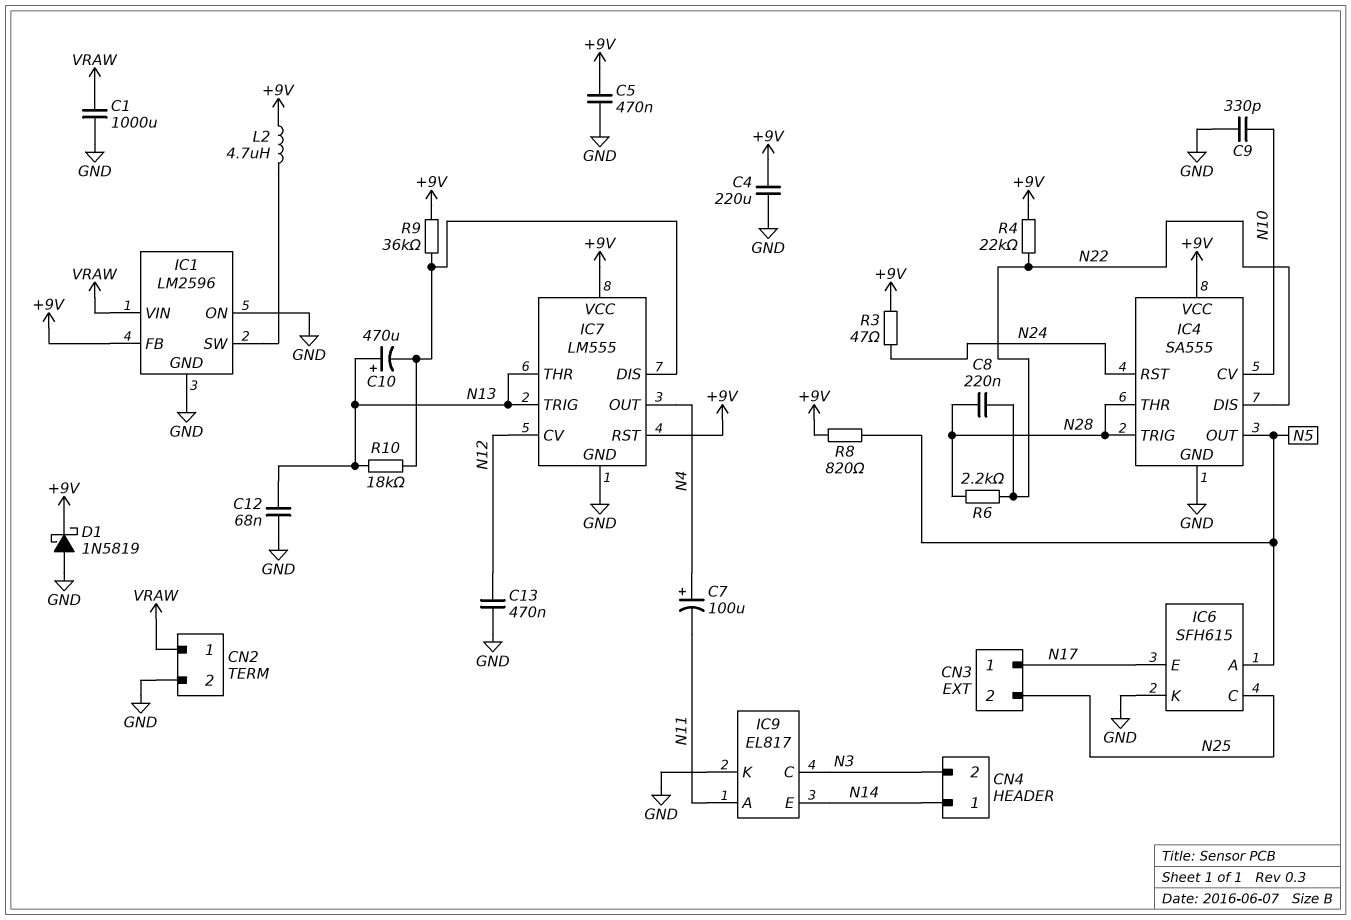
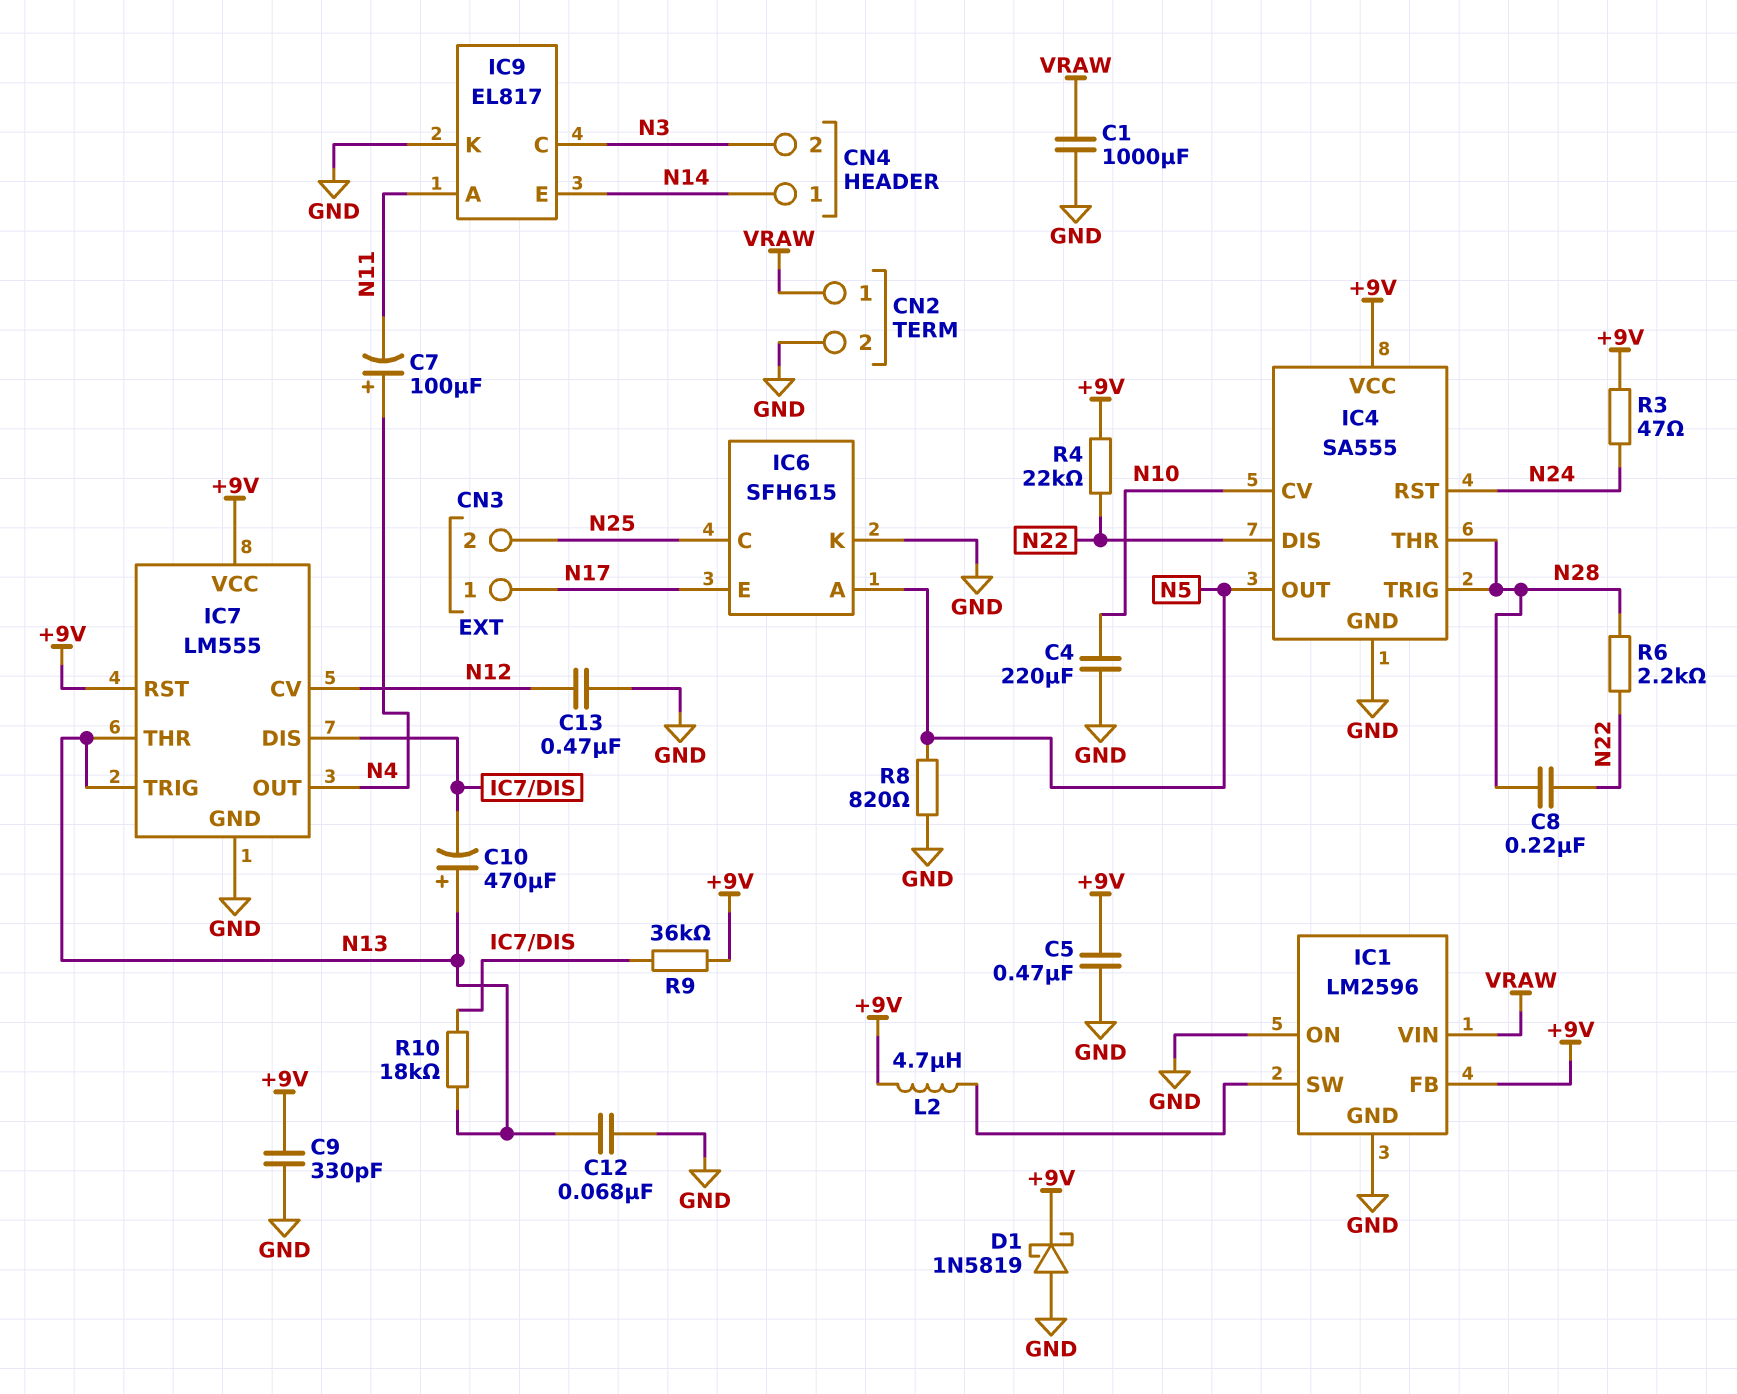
C4: 220uF (+9V, GND) -> 220uF (GND, N10)
C9: 330pF (GND, N10) -> 330pF (+9V, GND)
R8: 820 (+9V, N5) -> 820 (GND, N5)

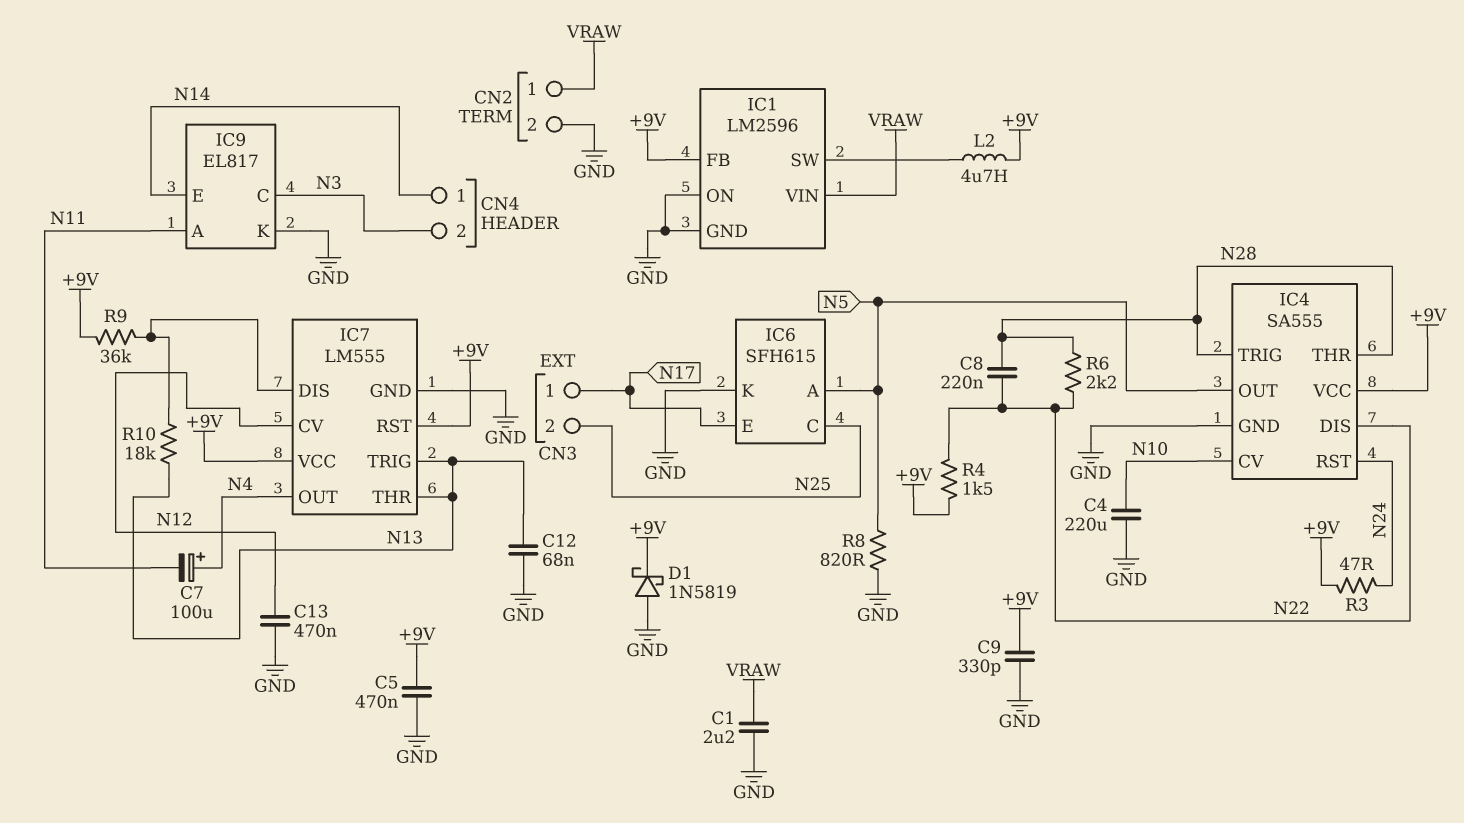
C1: 1000uF (GND, VRAW) -> 2.2uF (GND, VRAW)
C10: 470uF (plus N13, minus IC7/DIS) -> none
R4: 22k (+9V, N22) -> 1.5k (+9V, N22)

